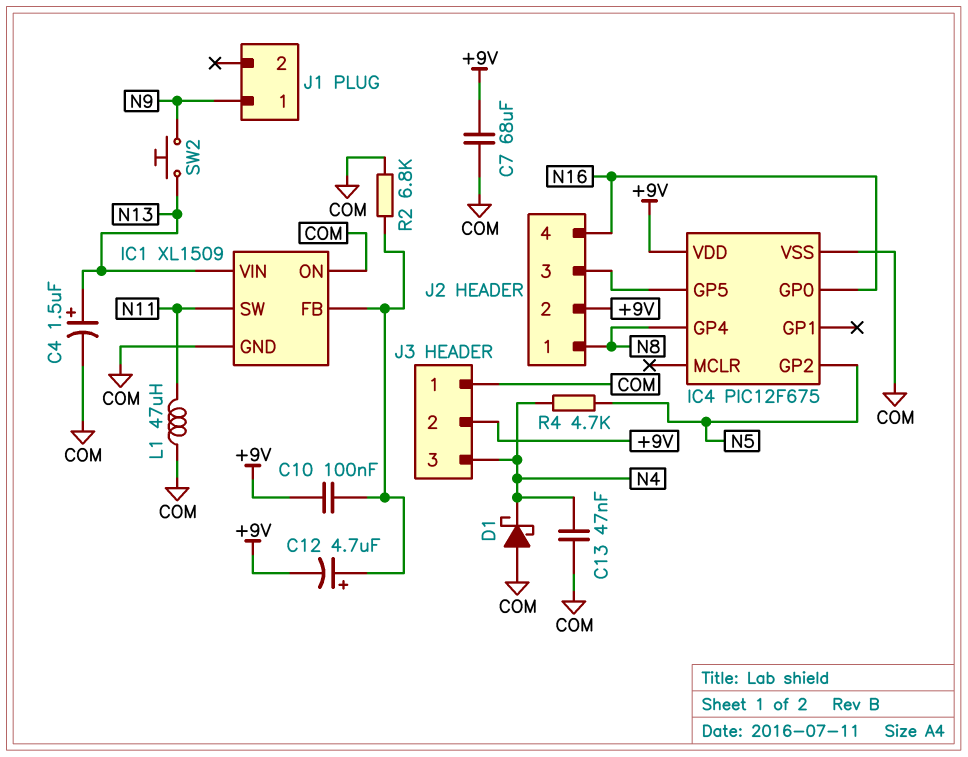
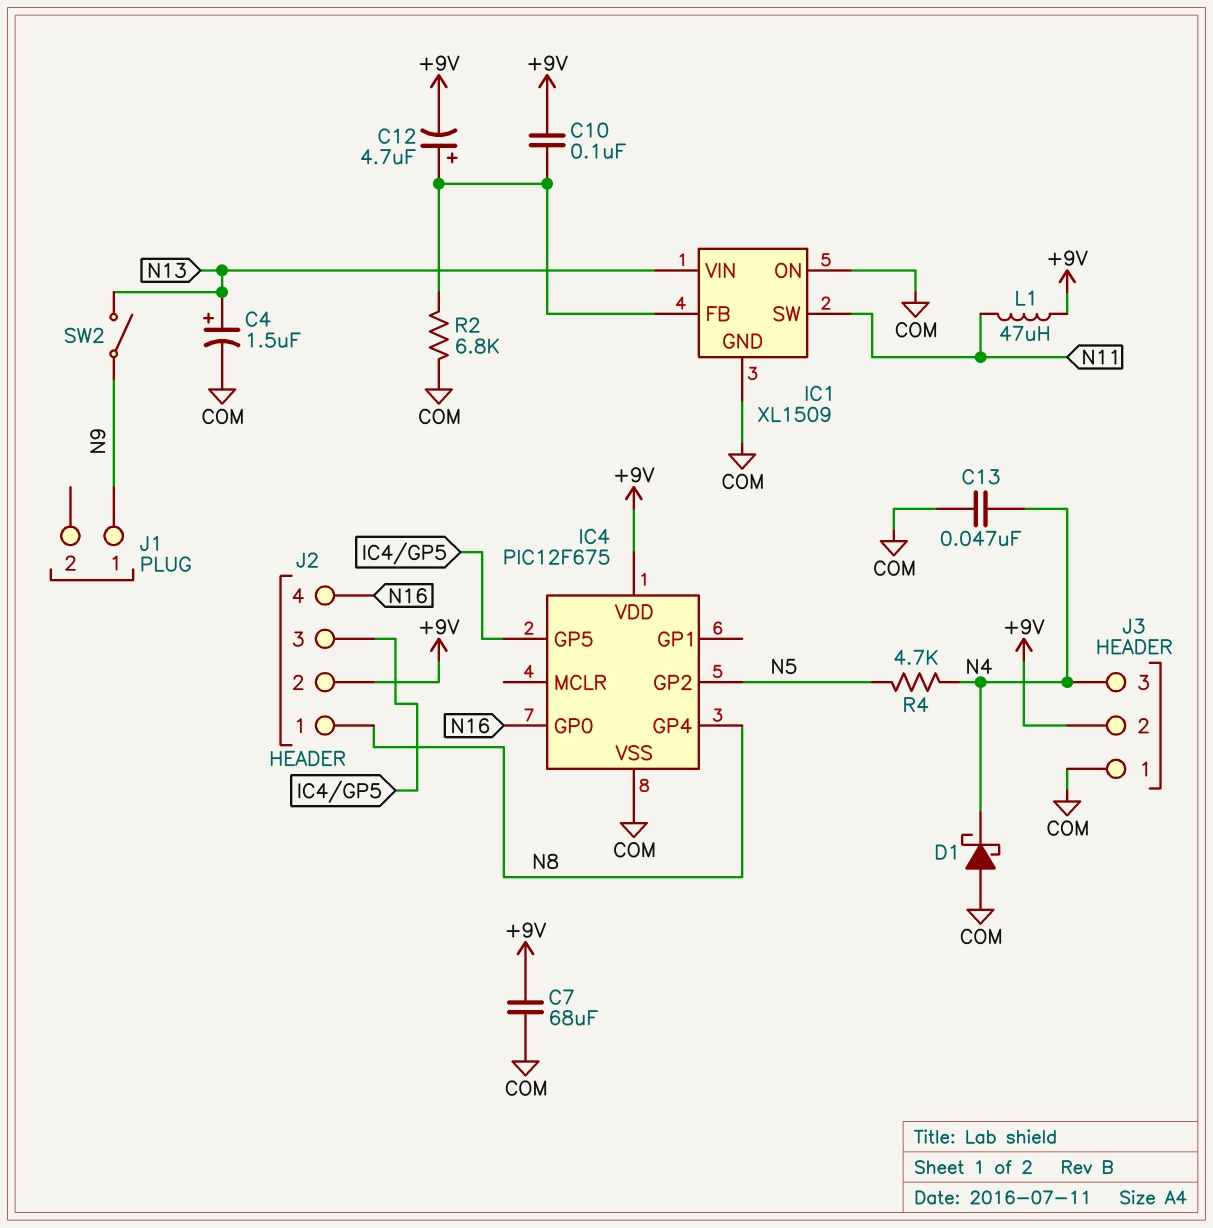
L1: 47uH (COM, N11) -> 47uH (+9V, N11)
SW2: button (N9, N13) -> switch (N9, N13)

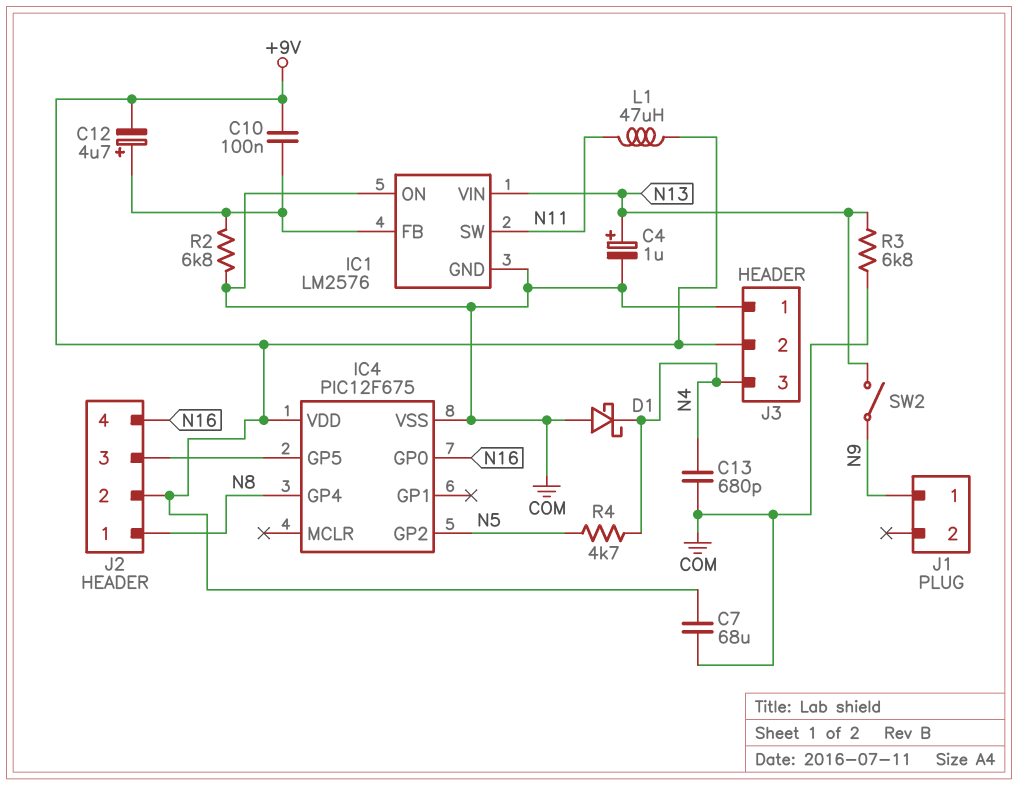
C4: 1.5uF (plus N13, minus COM) -> 1uF (plus N13, minus COM)
C13: 47nF (COM, N4) -> 680pF (COM, N4)
IC1: XL1509 -> LM2576
R3: none -> 6.8k (COM, N13)

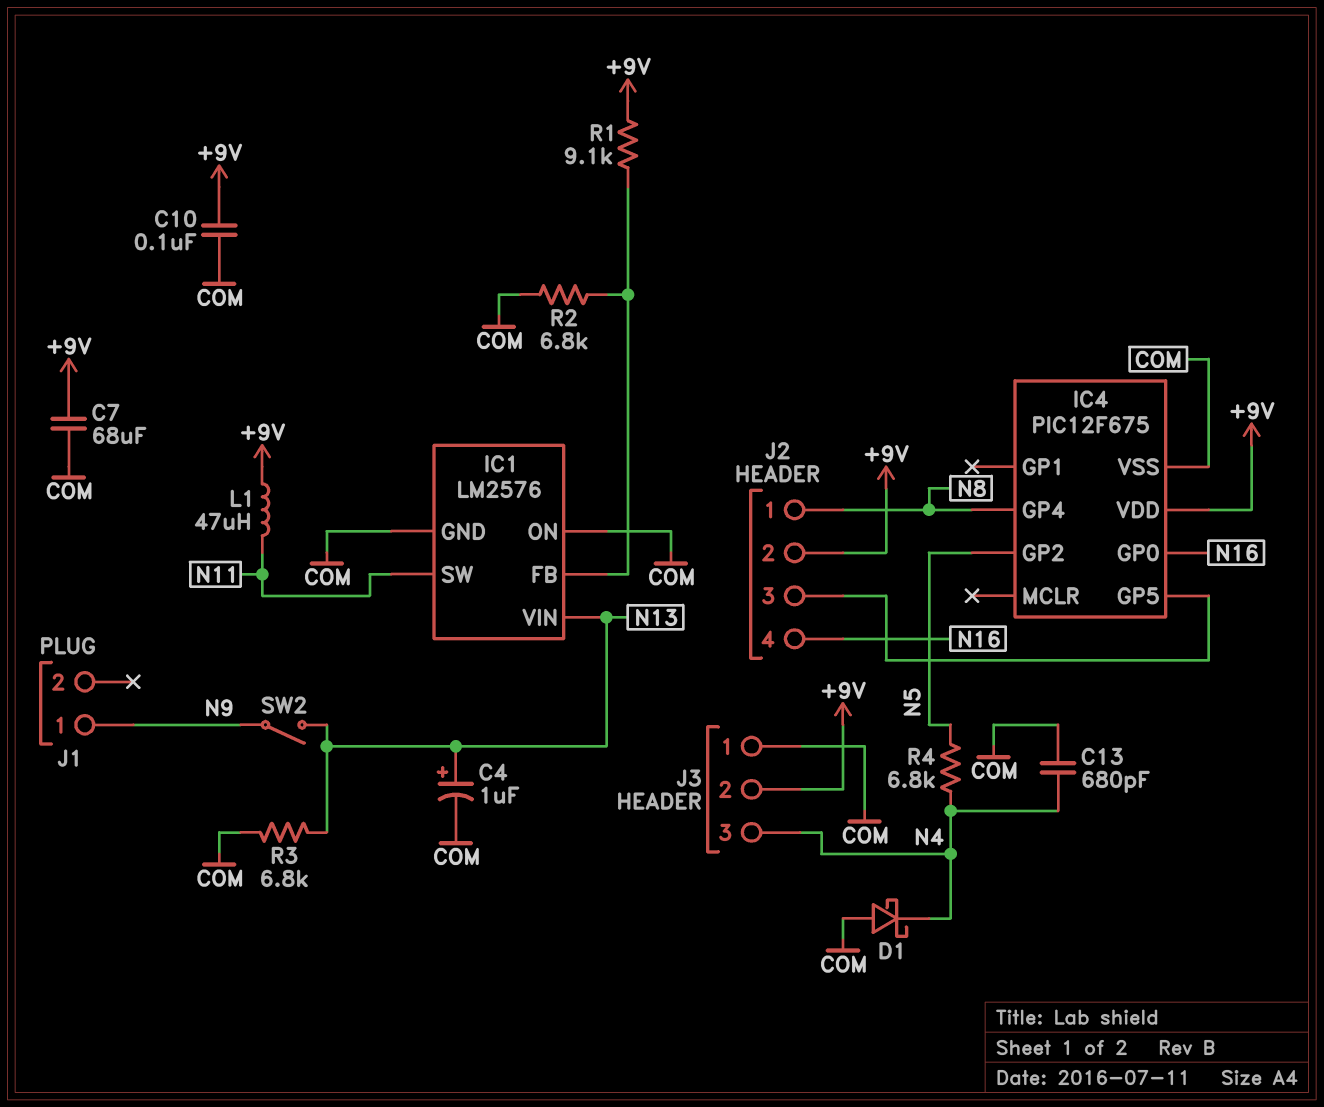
C10: 100nF (+9V, IC1/FB) -> 100nF (+9V, COM)
C12: 4.7uF (plus IC1/FB, minus +9V) -> none
R1: none -> 9.1k (+9V, IC1/FB)
R4: 4.7k (N4, N5) -> 6.8k (N4, N5)

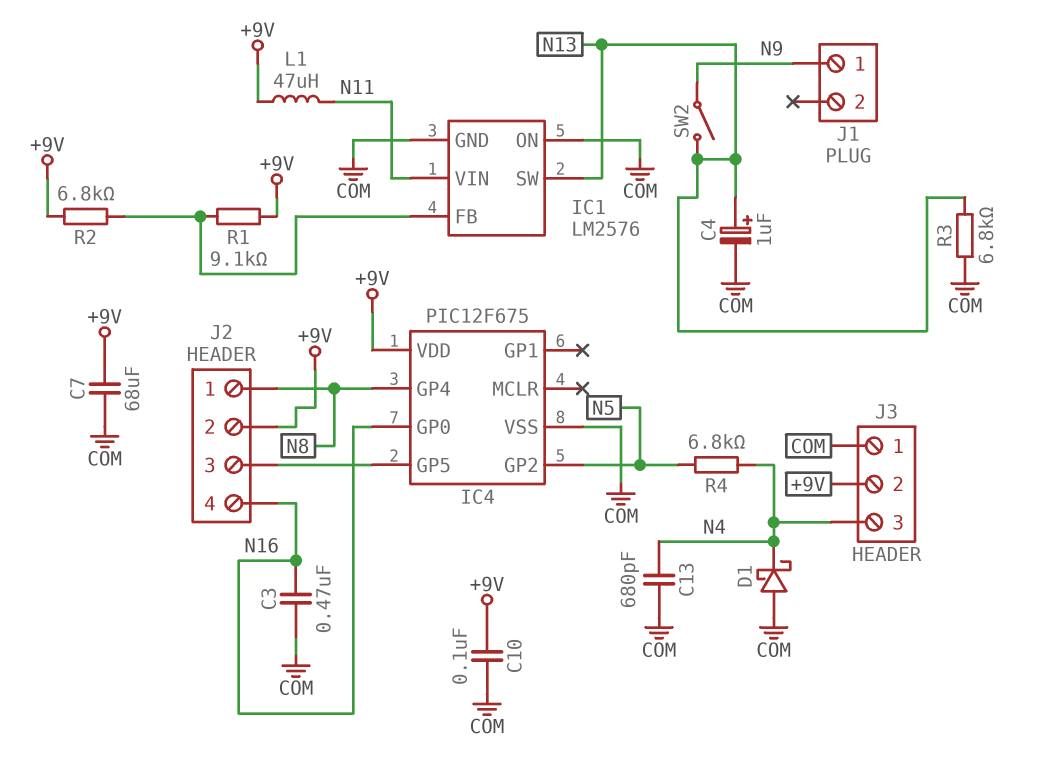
C3: none -> 470nF (COM, N16)
IC1 pin SW: N11 -> N13
IC1 pin VIN: N13 -> N11
R2: 6.8k (COM, IC1/FB) -> 6.8k (+9V, IC1/FB)

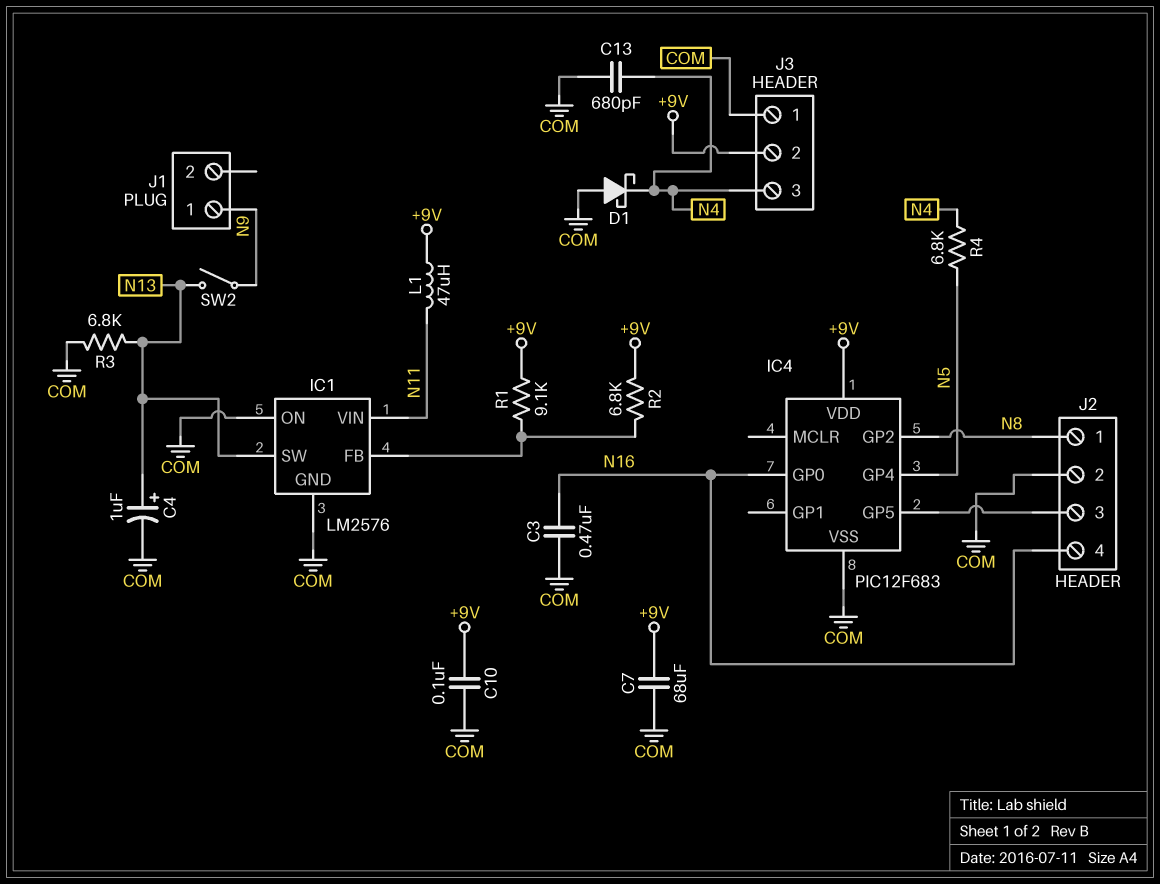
IC4: PIC12F675 -> PIC12F683
IC4 pin GP2: N5 -> N8
IC4 pin GP4: N8 -> N5
J2 pin 2: +9V -> COM

